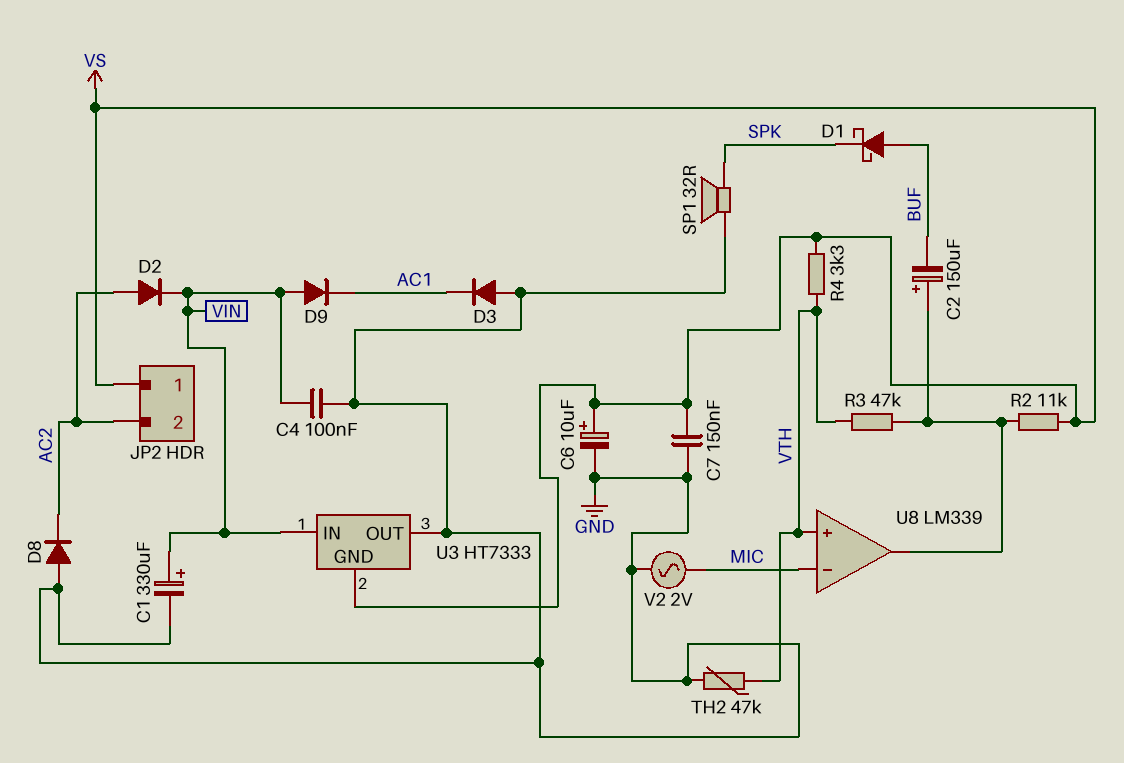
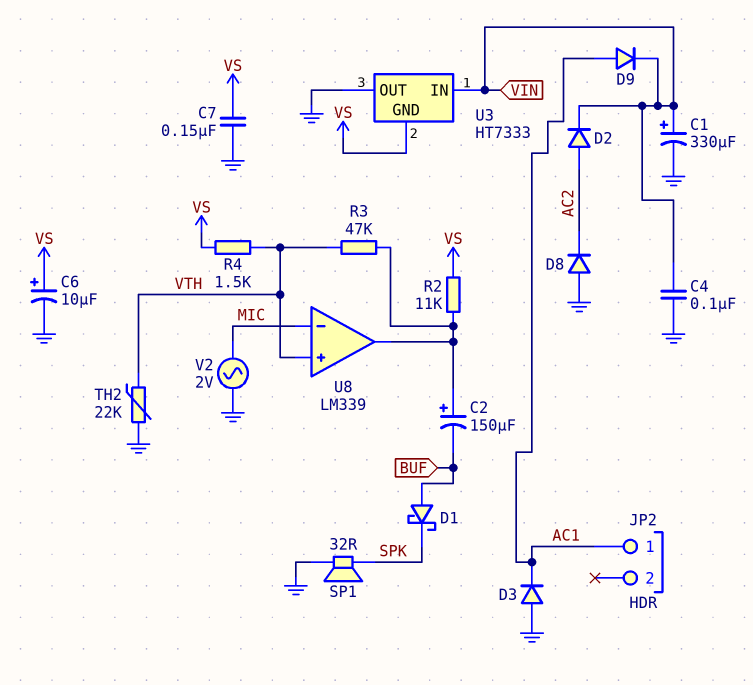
D9: diode (A VIN, K AC1) -> diode (A AC1, K VIN)
JP2 pin 1: VS -> AC1
JP2 pin 2: AC2 -> none
R4: 3.3k (VS, VTH) -> 1.5k (VS, VTH)
TH2: 47k (GND, VTH) -> 22k (GND, VTH)

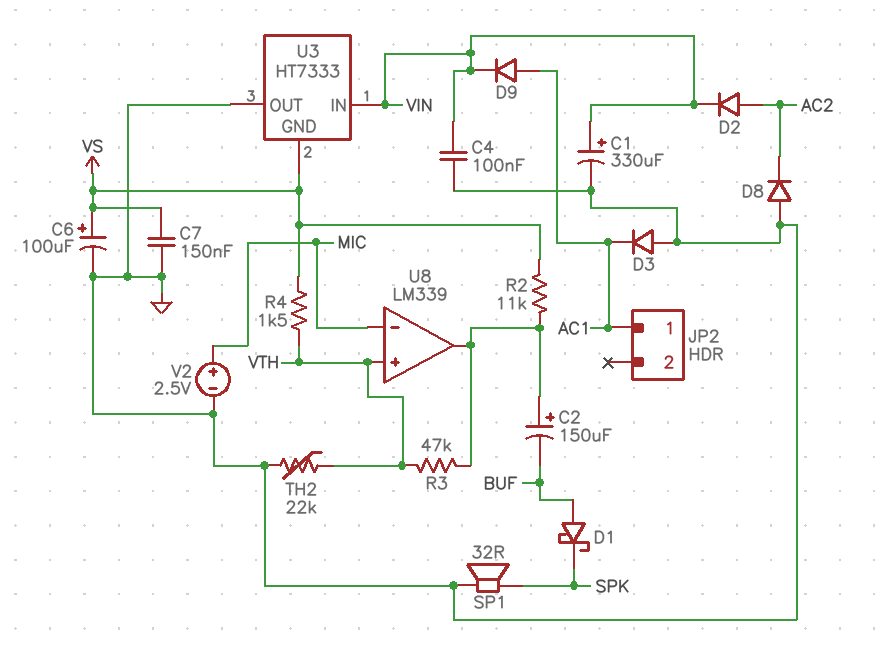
C6: 10uF (plus VS, minus GND) -> 100uF (plus VS, minus GND)
V2: AC 2V (GND, MIC) -> 2.5V (plus MIC, minus GND)

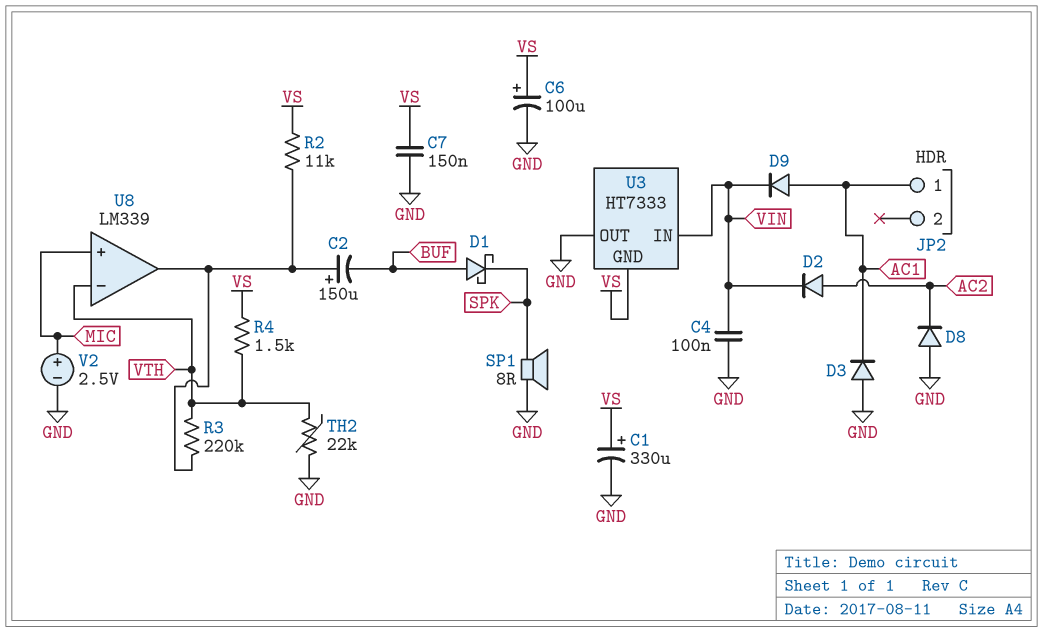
C1: 330uF (plus VIN, minus GND) -> 330uF (plus VS, minus GND)
R3: 47k (U8/out, VTH) -> 220k (U8/out, VTH)
SP1: speaker 32R (GND, SPK) -> speaker 8R (GND, SPK)
U8 pin in+: VTH -> MIC
U8 pin in-: MIC -> VTH

